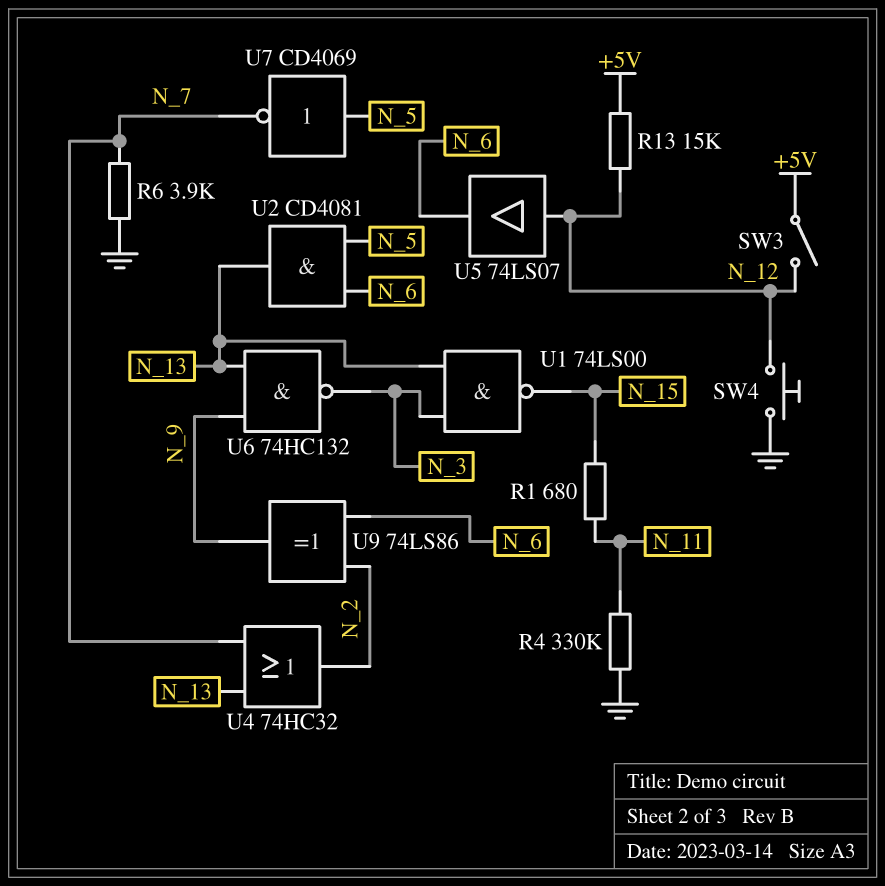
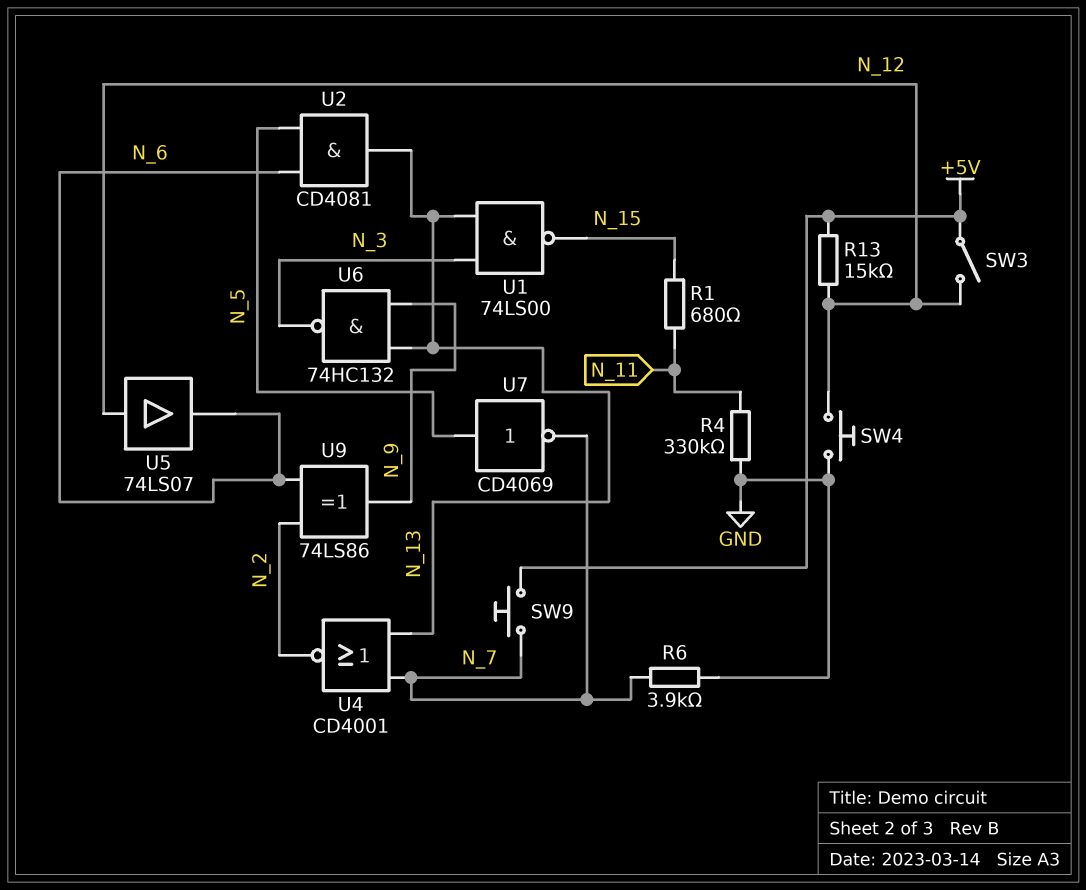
SW9: none -> button (+5V, N_7)
U4: OR 74HC32 (in N_7, in N_13, out N_2) -> NOR CD4001 (in N_7, in N_13, out N_2)

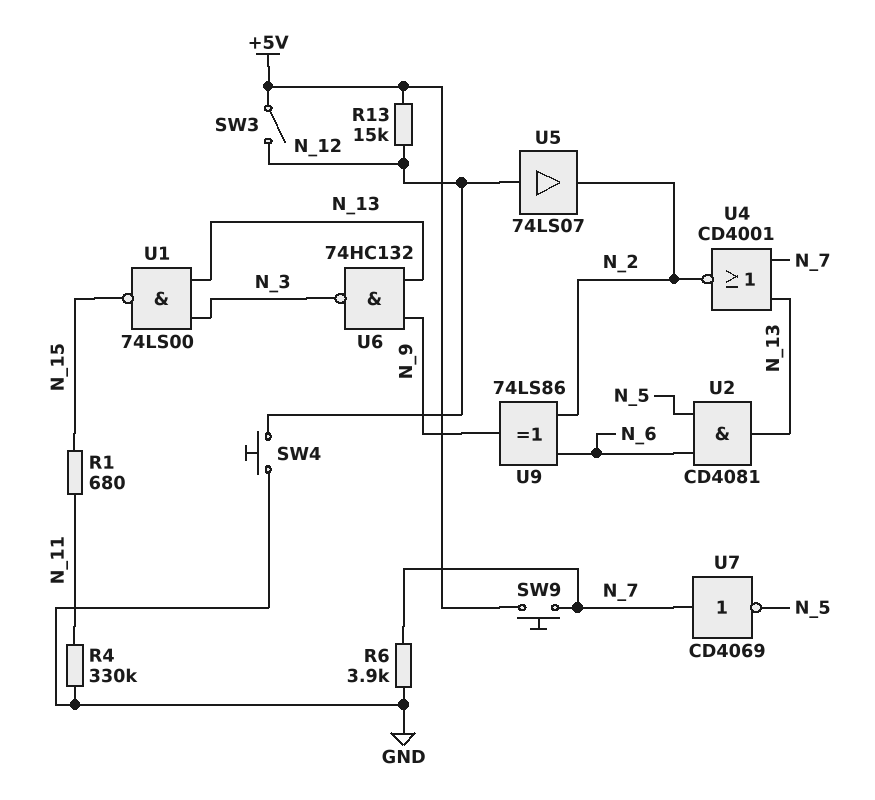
U5: buffer 74LS07 (in N_12, out N_6) -> buffer 74LS07 (in N_12, out N_2)
U7: NOT CD4069 (in N_5, out N_7) -> NOT CD4069 (in N_7, out N_5)

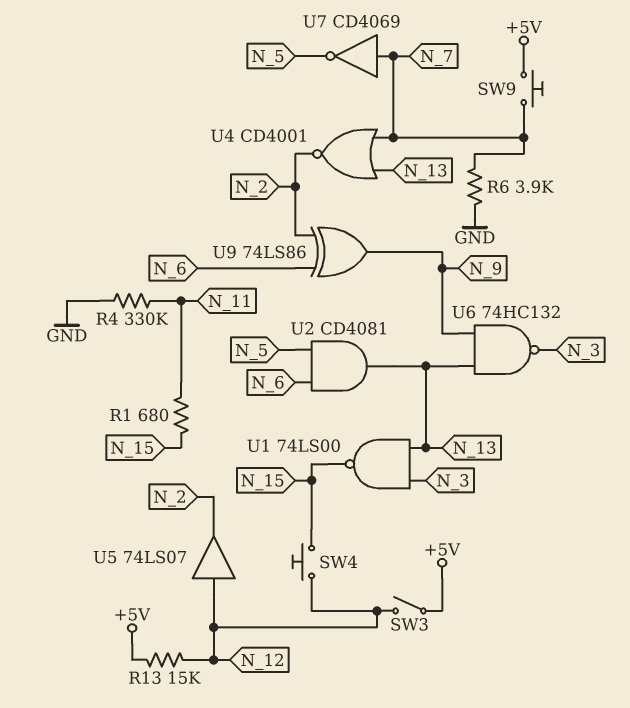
SW4: button (GND, N_12) -> button (N_12, N_15)

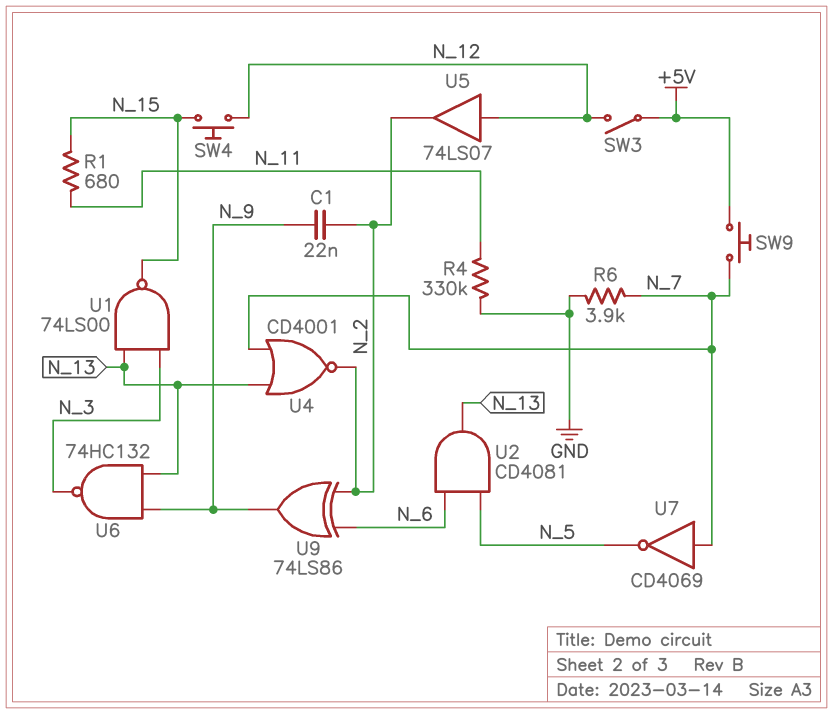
C1: none -> 22nF (N_2, N_9)
R13: 15k (+5V, N_12) -> none

